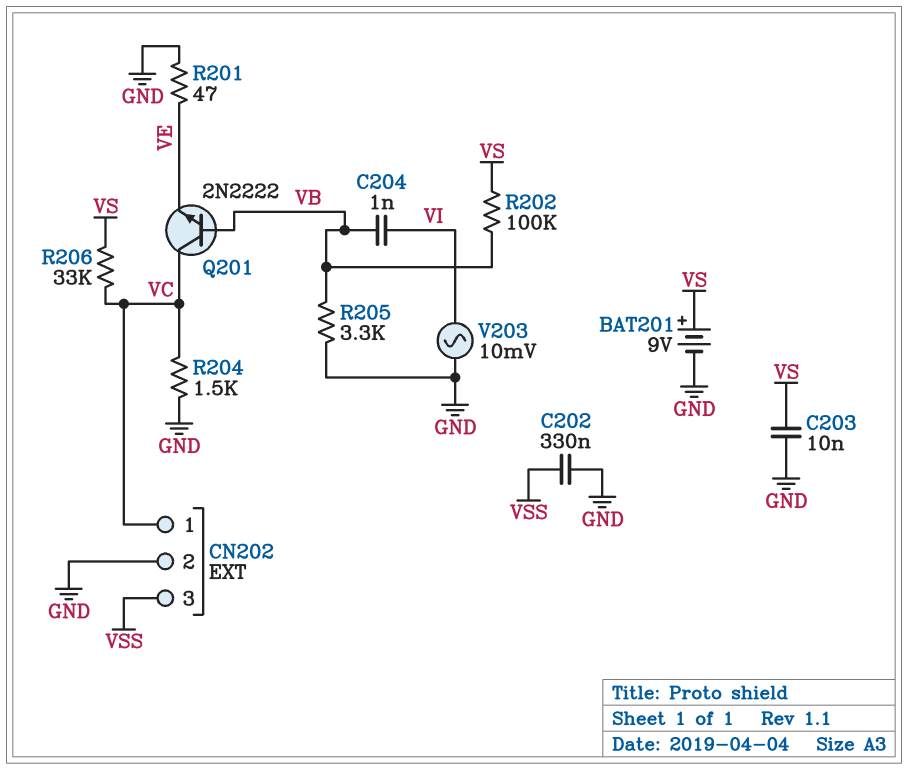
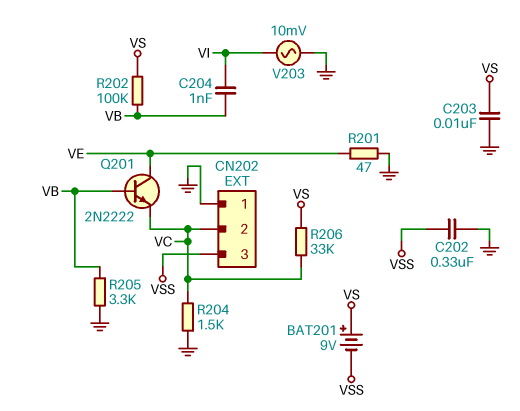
BAT201: 9V (plus VS, minus GND) -> 9V (plus VS, minus VSS)
CN202 pin 1: VC -> GND
CN202 pin 2: GND -> VC
Q201: NPN 2N2222 (B VB, C VC, E VE) -> NPN 2N2222 (B VB, C VE, E VC)

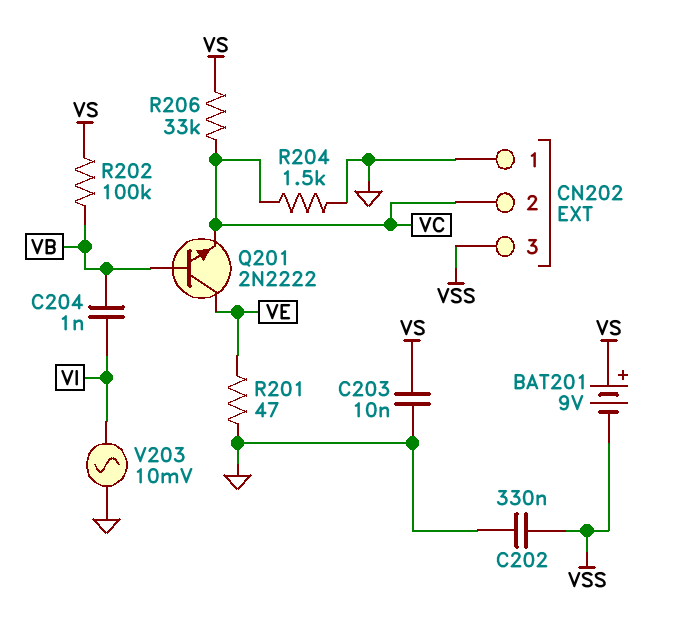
R205: 3.3k (GND, VB) -> none

